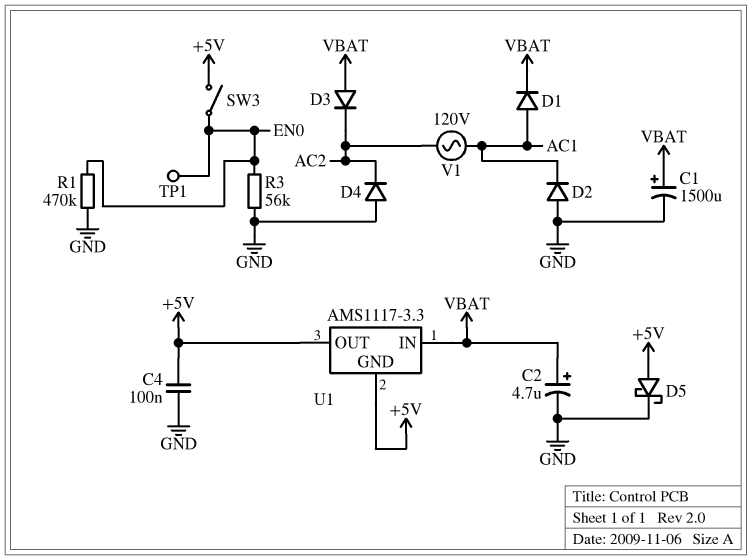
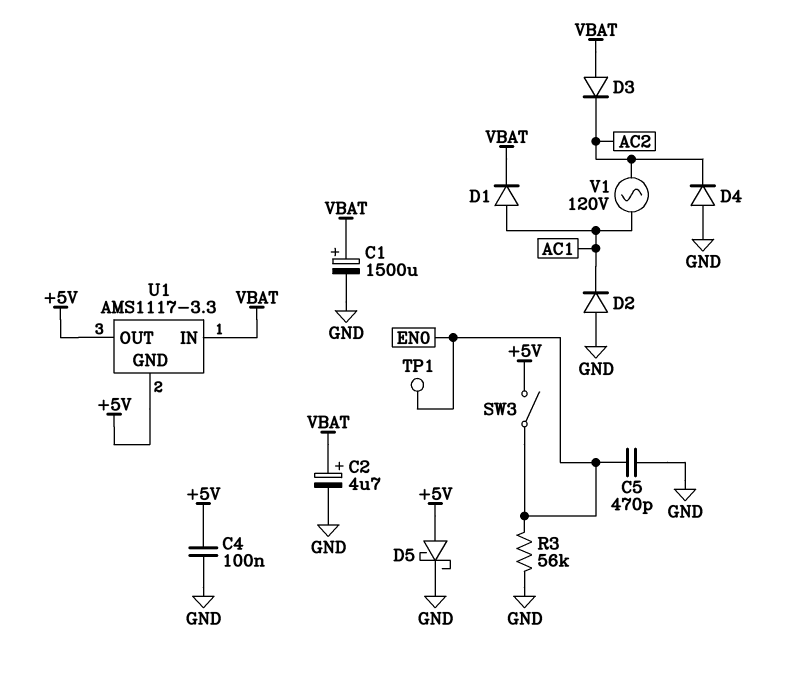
C5: none -> 470pF (EN0, GND)
R1: 470k (EN0, GND) -> none

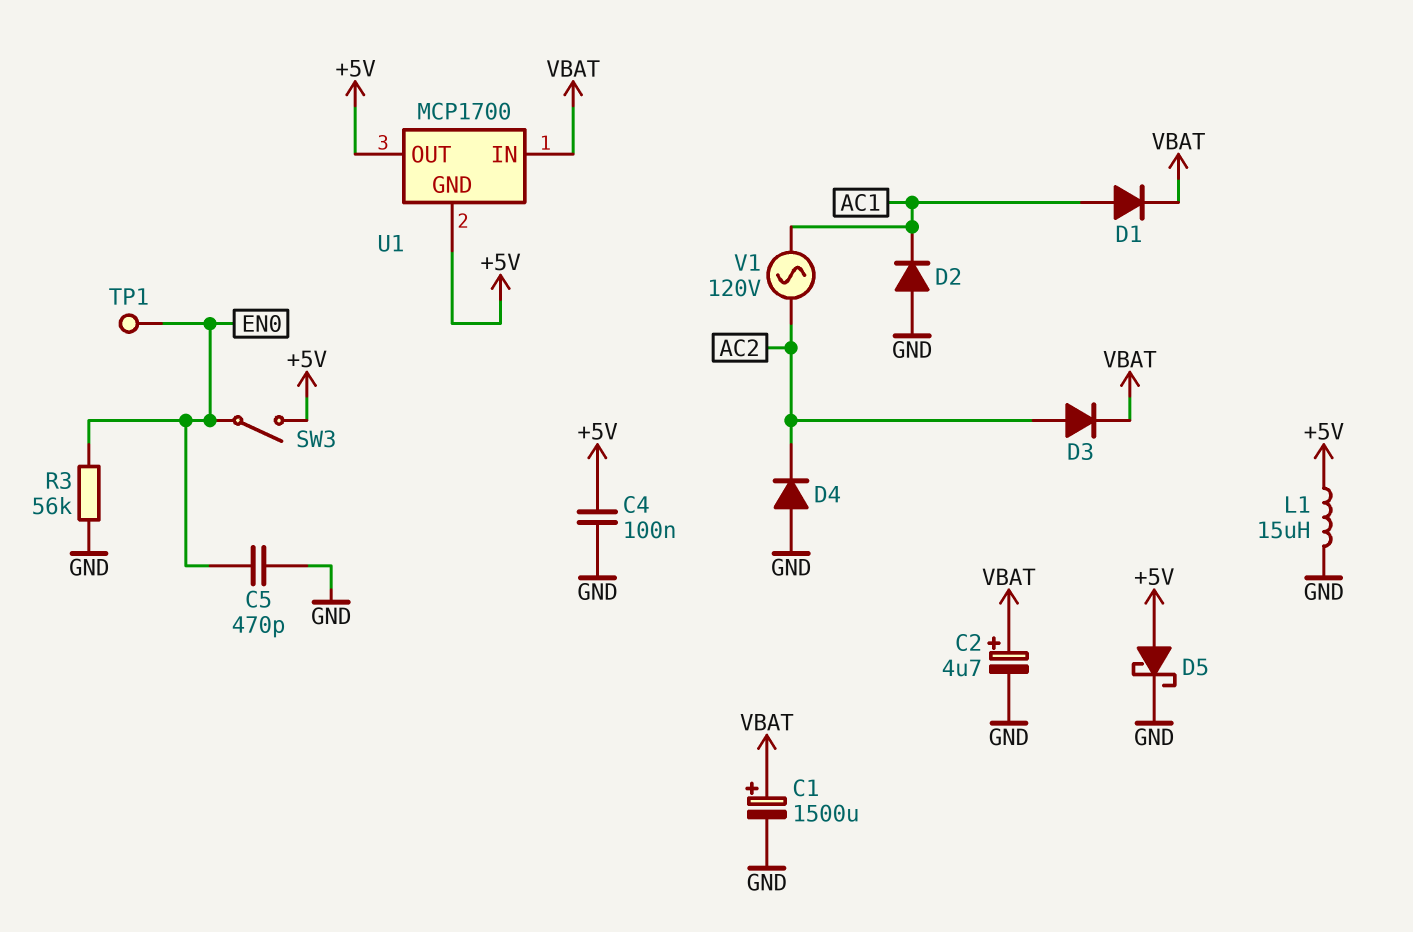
D3: diode (A VBAT, K AC2) -> diode (A AC2, K VBAT)
L1: none -> 15uH (+5V, GND)
U1: AMS1117-3.3 -> MCP1700

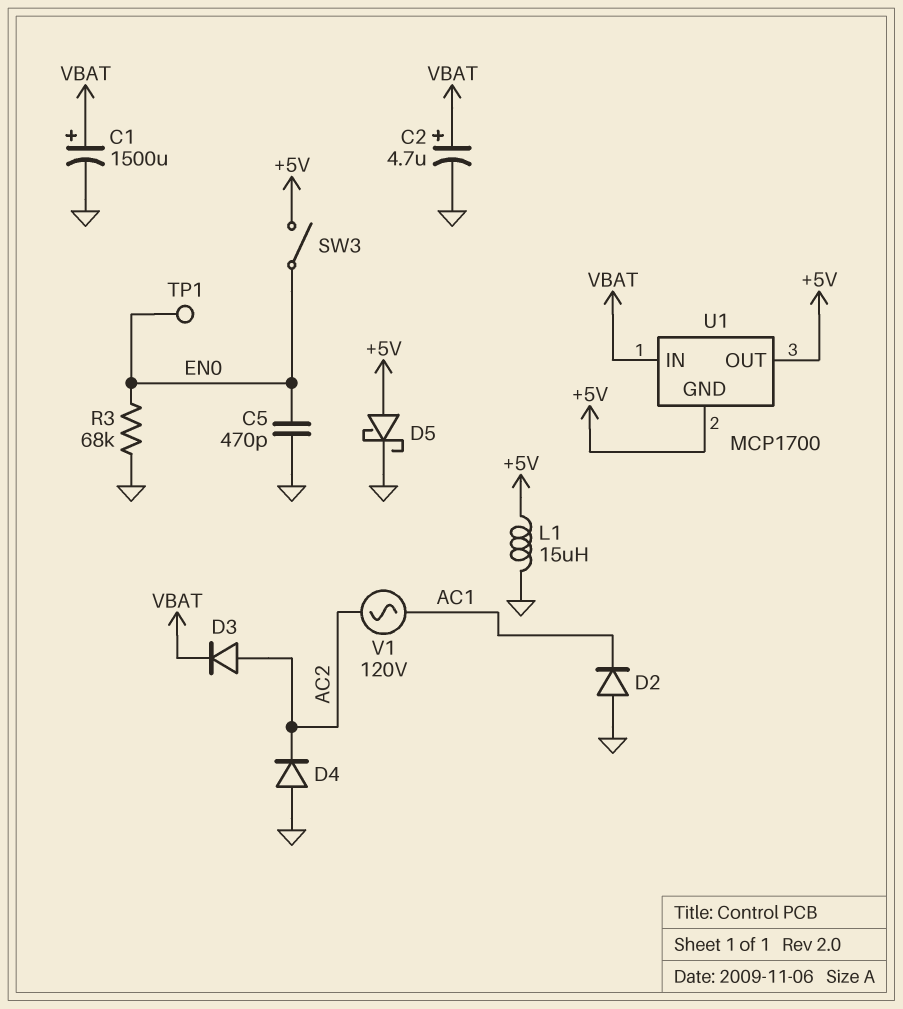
C4: 100nF (+5V, GND) -> none
D1: diode (A AC1, K VBAT) -> none
R3: 56k (EN0, GND) -> 68k (EN0, GND)

